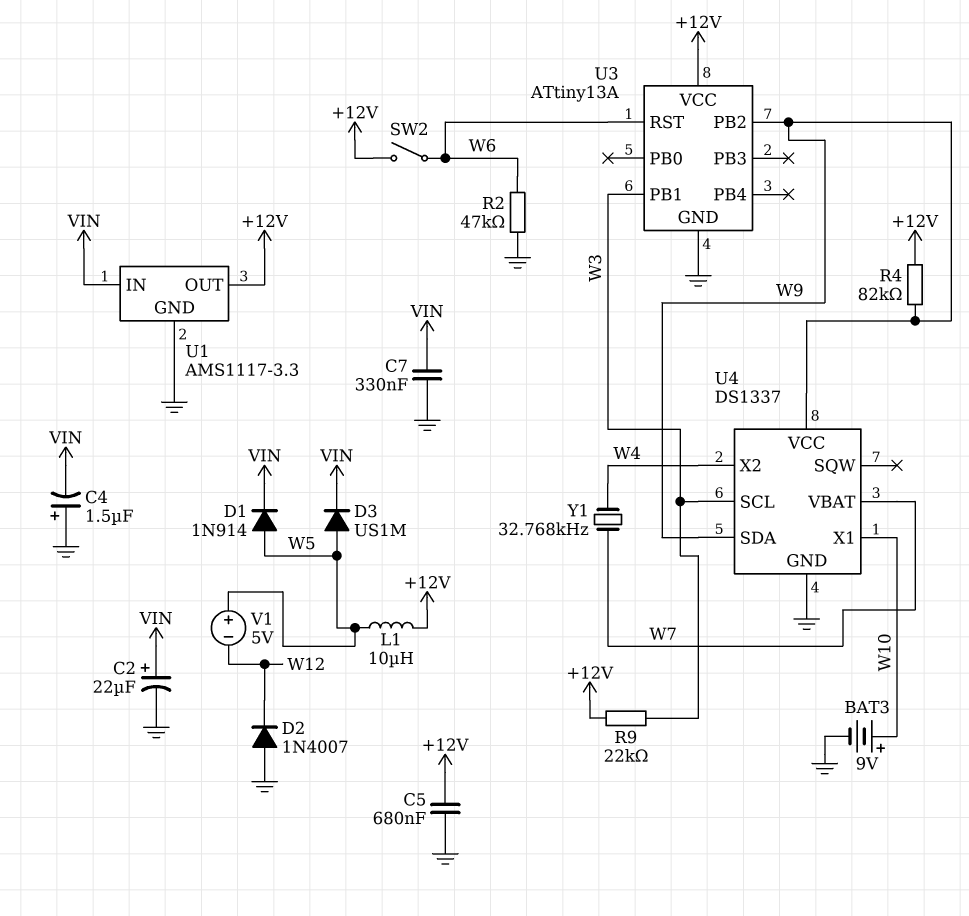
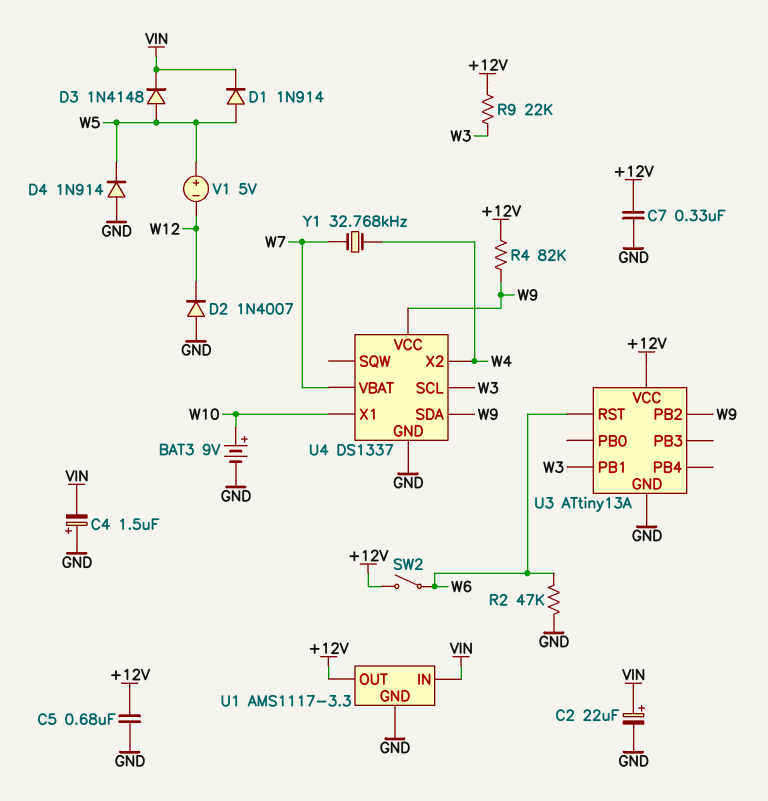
C7: 330nF (GND, VIN) -> 330nF (+12V, GND)
D3: diode US1M (A W5, K VIN) -> diode 1N4148 (A W5, K VIN)
D4: none -> diode 1N914 (A GND, K W5)
L1: 10uH (+12V, W5) -> none

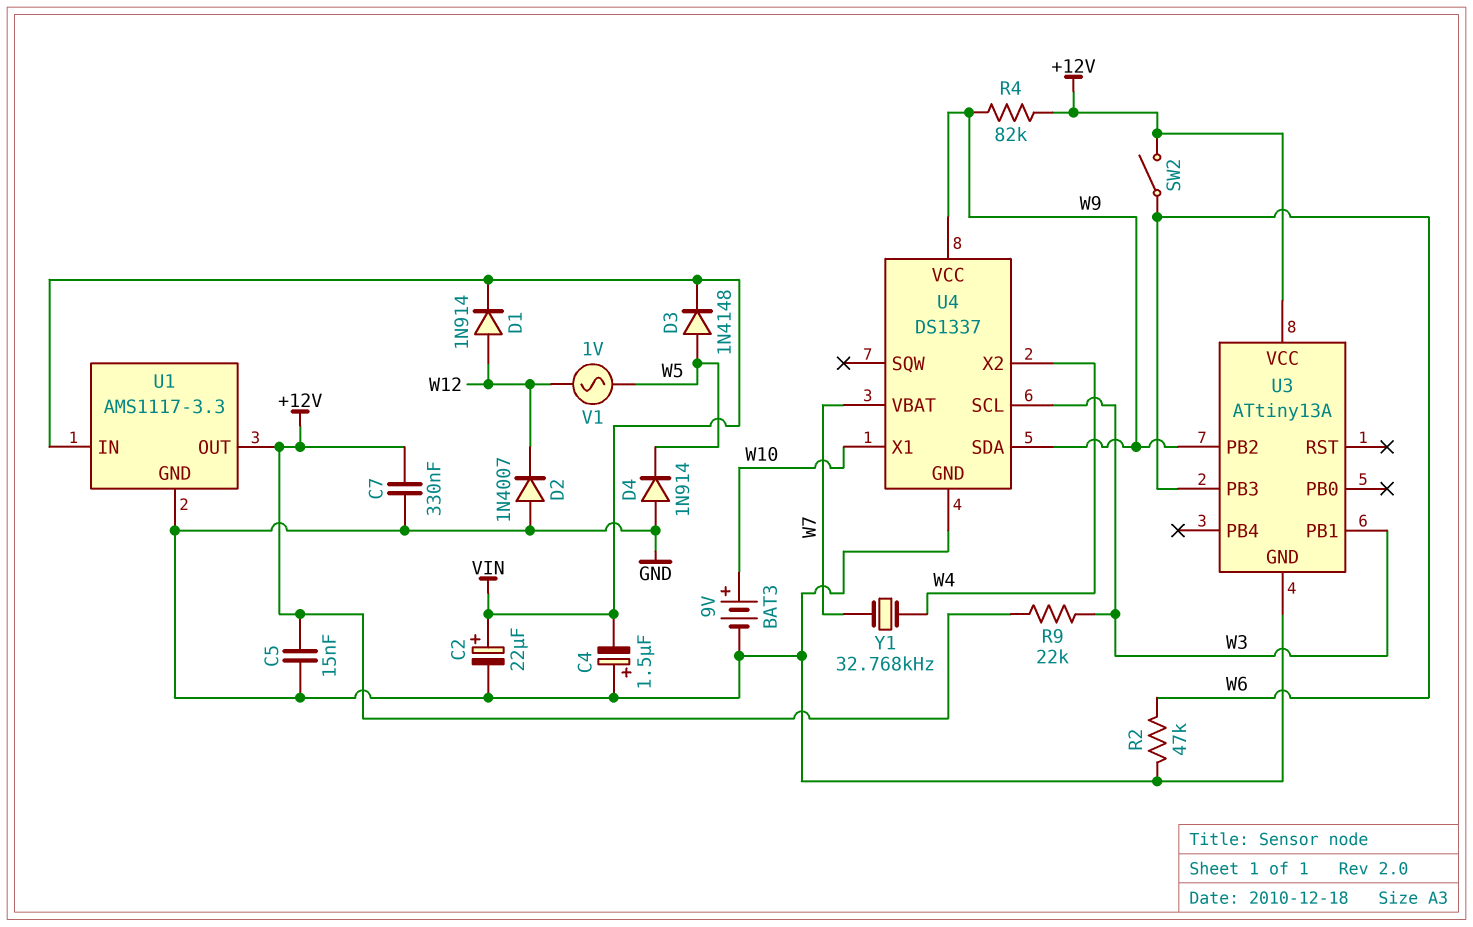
C5: 680nF (+12V, GND) -> 15nF (+12V, GND)
D1: diode 1N914 (A W5, K VIN) -> diode 1N914 (A W12, K VIN)
U3 pin PB3: none -> W6
U3 pin RST: W6 -> none
V1: 5V (plus W5, minus W12) -> AC 1V (W5, W12)

